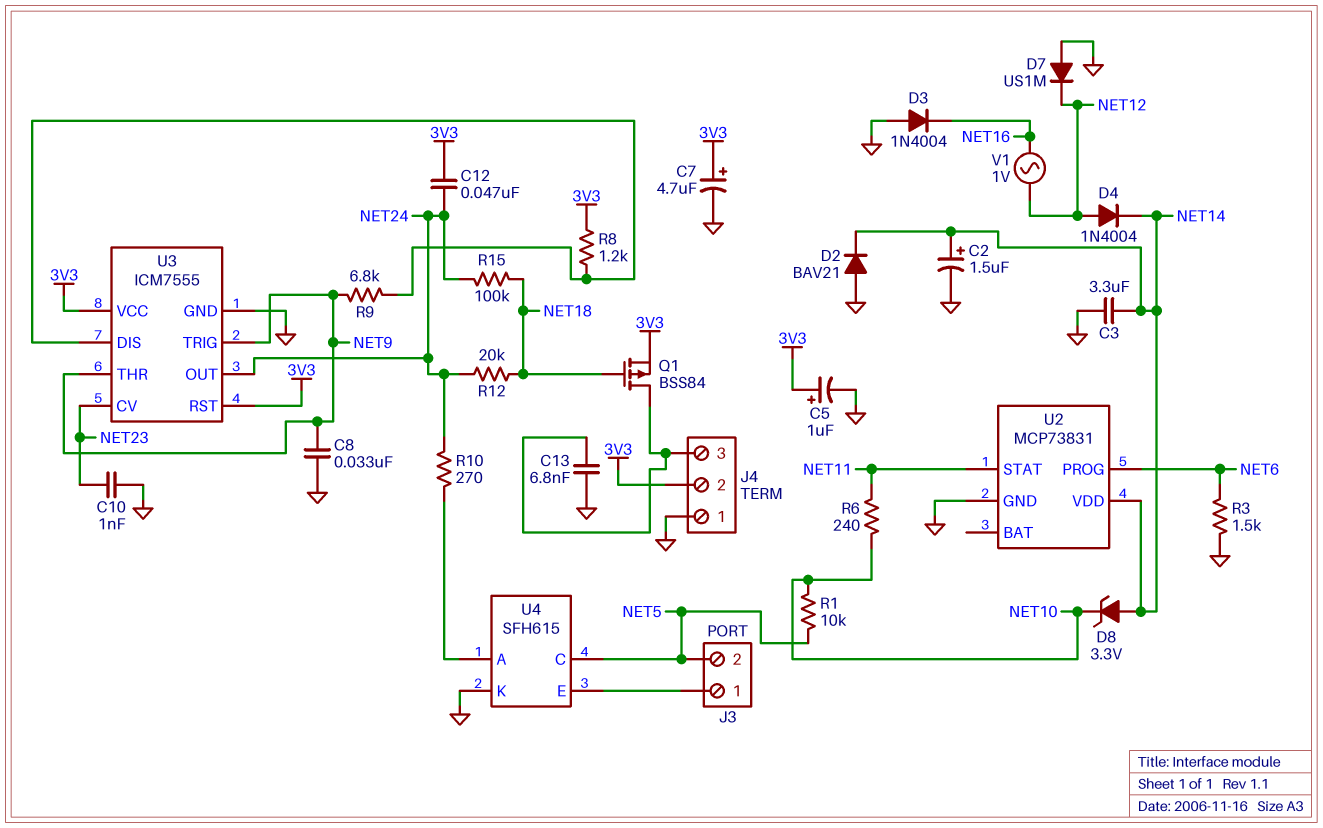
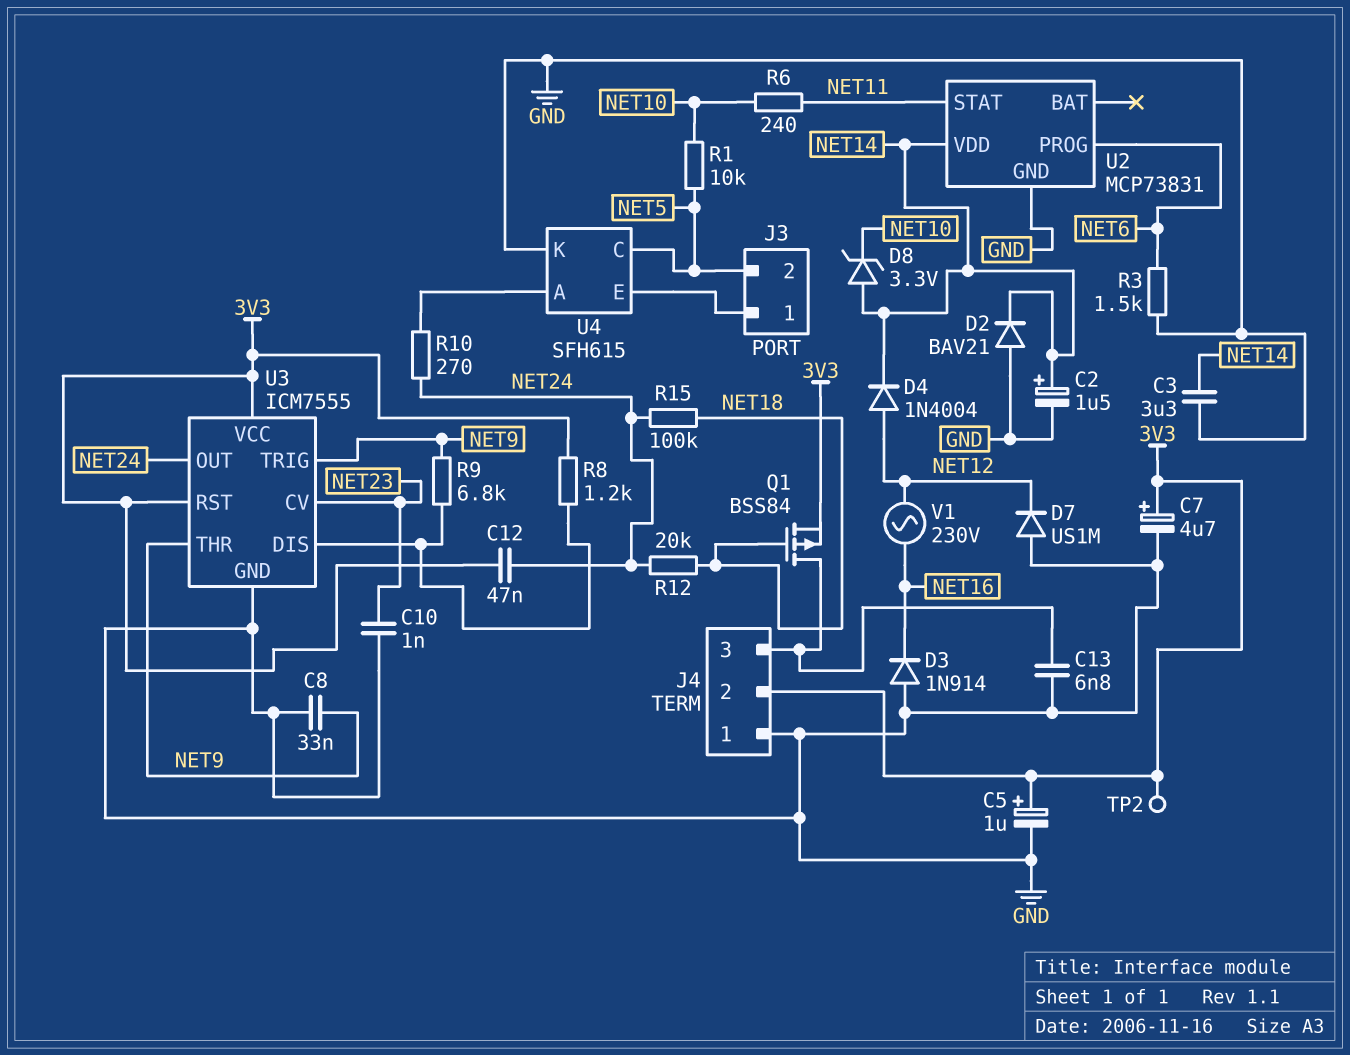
D3: diode 1N4004 (A GND, K NET16) -> diode 1N914 (A GND, K NET16)
TP2: none -> test point (3V3)
V1: AC 1V (NET12, NET16) -> AC 230V (NET12, NET16)

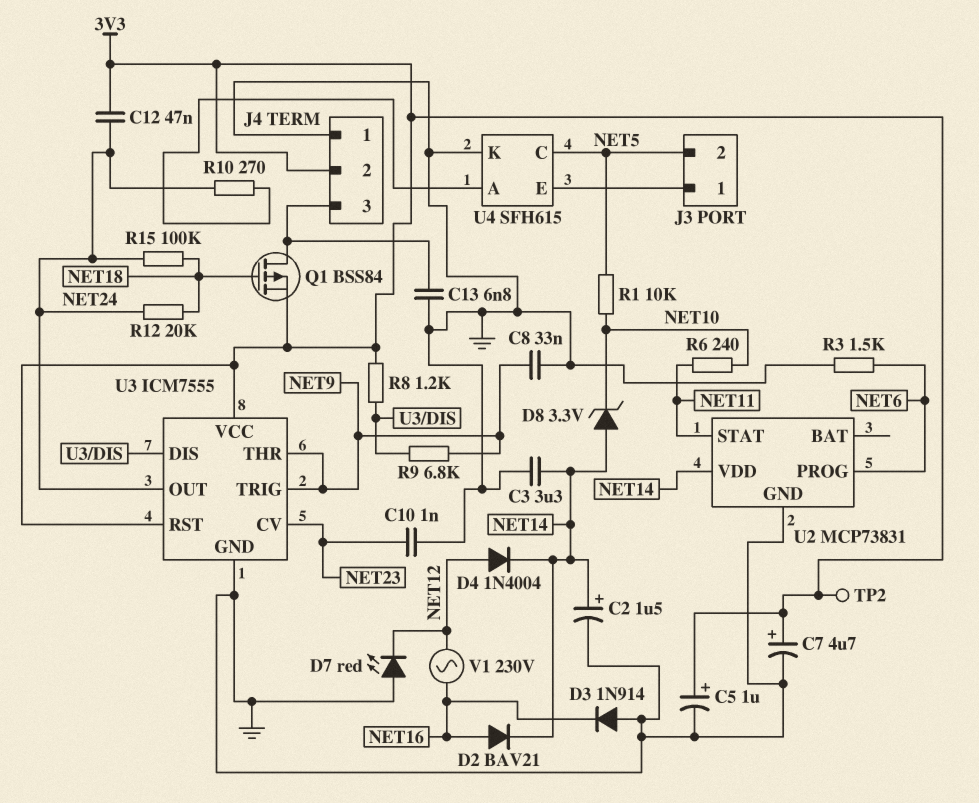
D2: diode BAV21 (A GND, K NET14) -> diode BAV21 (A NET16, K NET14)
D7: diode US1M (A GND, K NET12) -> LED red (A GND, K NET12)

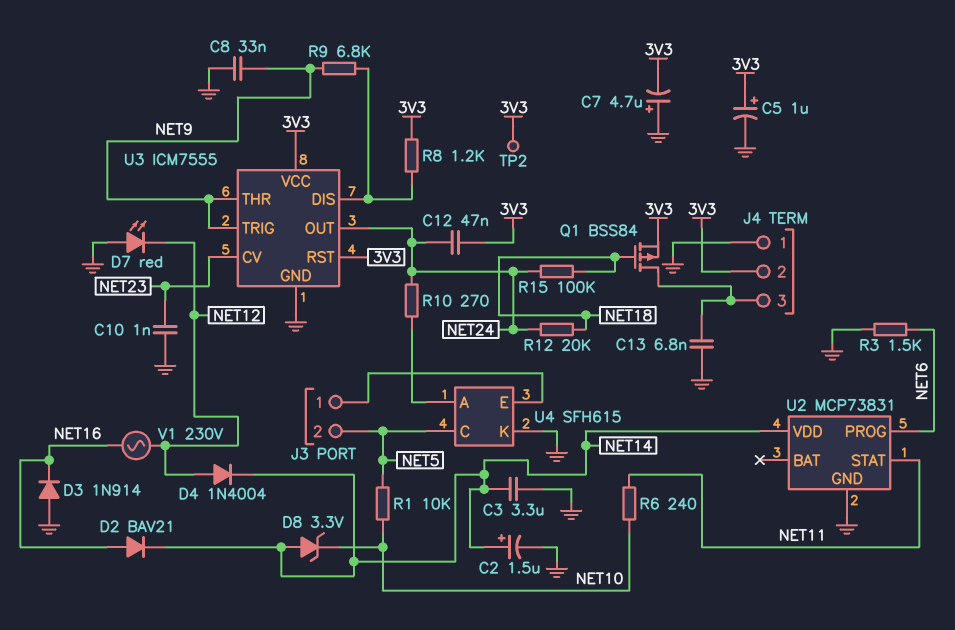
C7: 4.7uF (plus 3V3, minus GND) -> 4.7uF (plus GND, minus 3V3)

